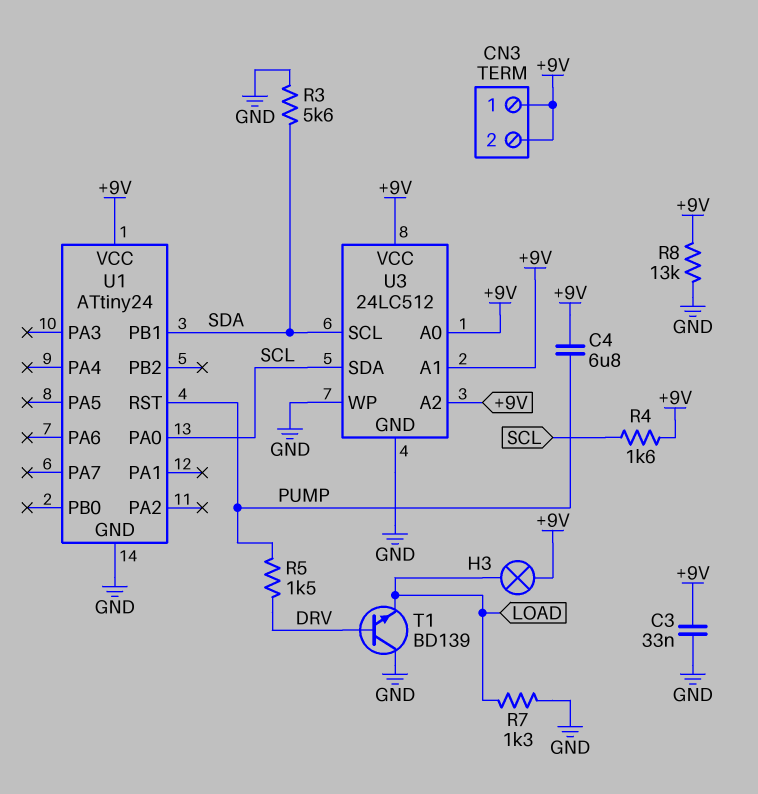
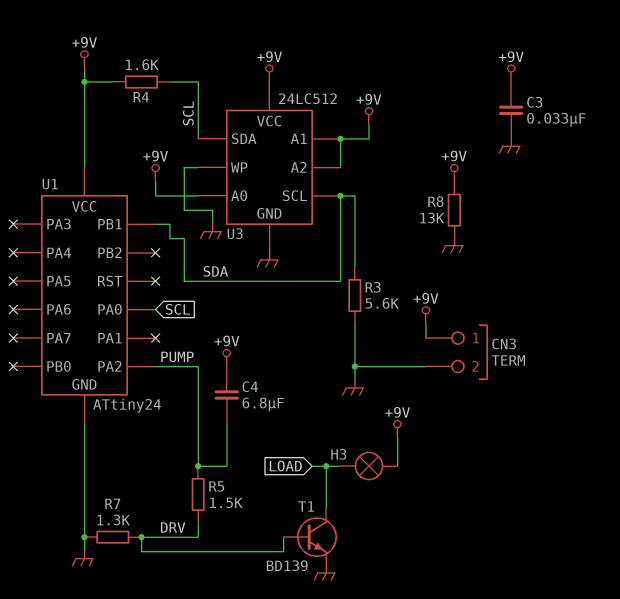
CN3 pin 2: +9V -> GND
R7: 1.3k (GND, LOAD) -> 1.3k (DRV, GND)
T1: NPN BD139 (B DRV, C GND, E LOAD) -> NPN BD139 (B DRV, C LOAD, E GND)
U1 pin PA2: none -> PUMP
U1 pin RST: PUMP -> none

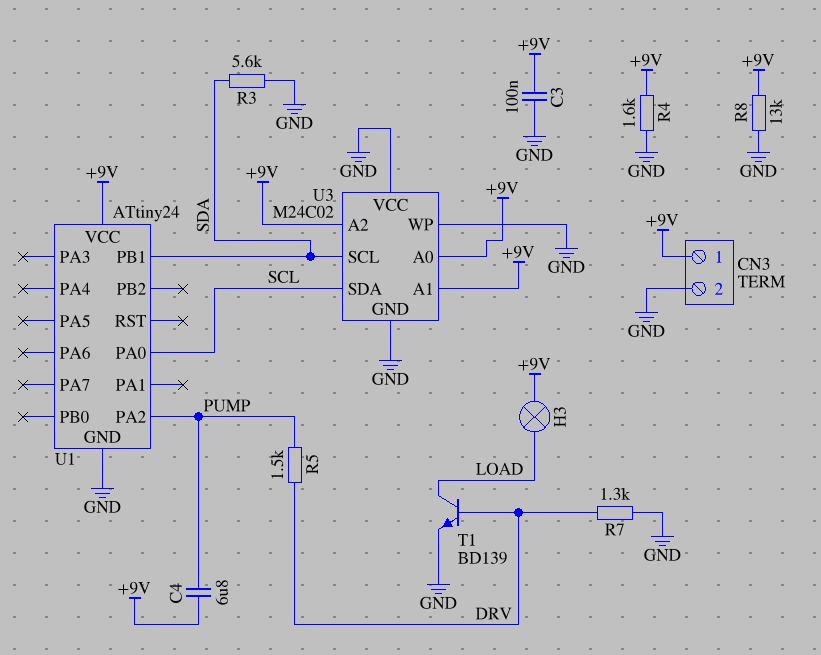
C3: 33nF (+9V, GND) -> 100nF (+9V, GND)
R4: 1.6k (+9V, SCL) -> 1.6k (+9V, GND)
U3: 24LC512 -> M24C02
U3 pin VCC: +9V -> GND

